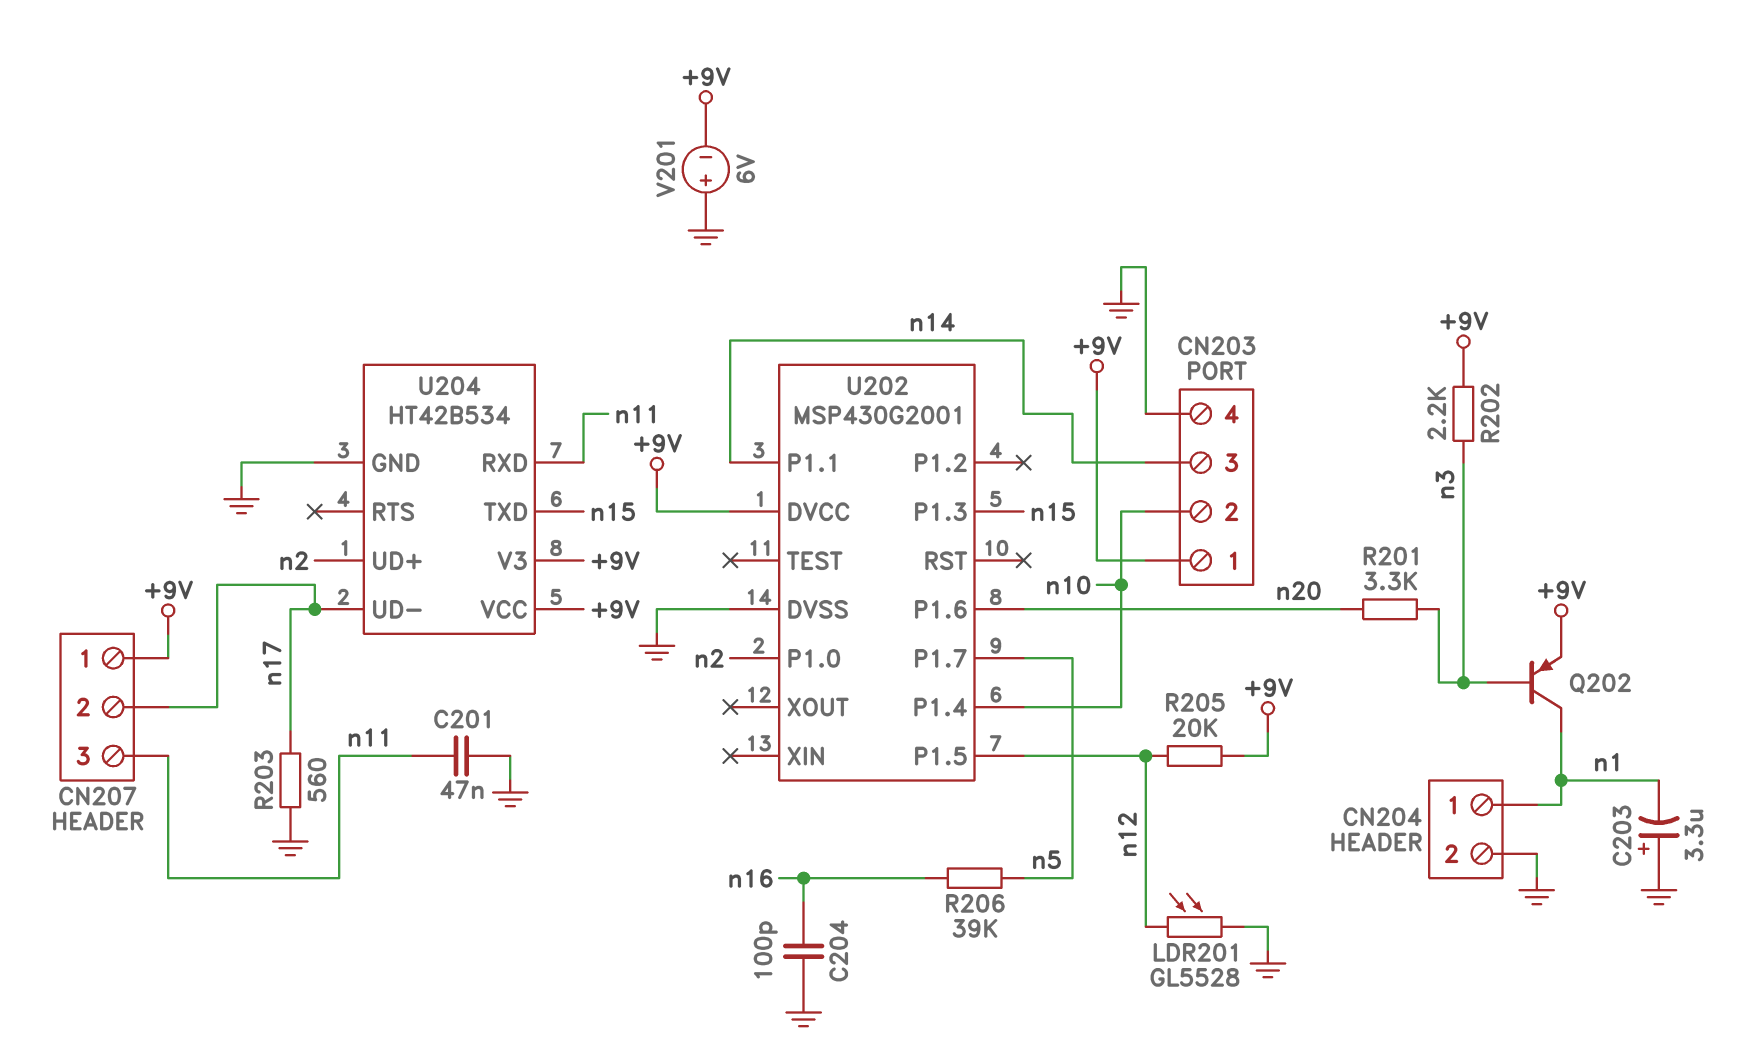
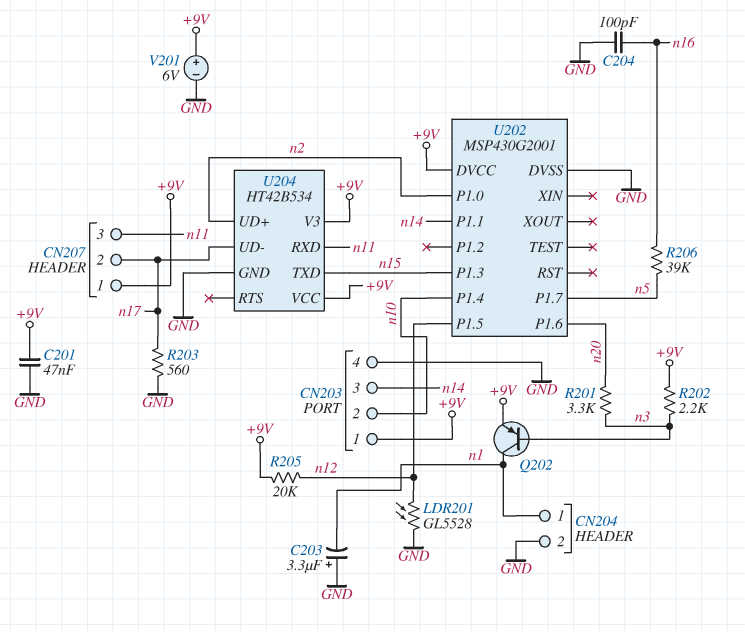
C201: 47nF (GND, n11) -> 47nF (+9V, GND)
V201: 6V (plus GND, minus +9V) -> 6V (plus +9V, minus GND)

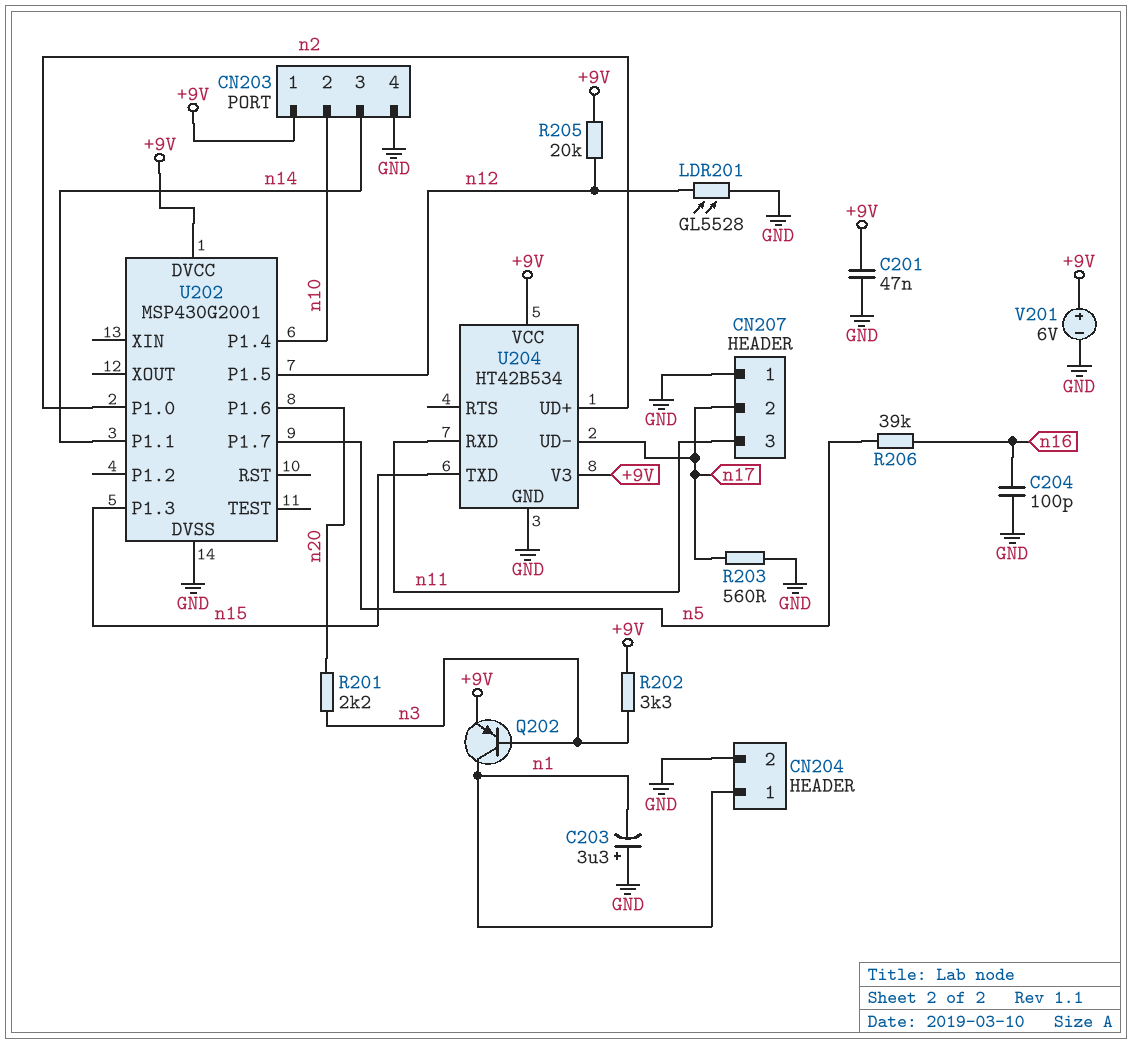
CN207 pin 1: +9V -> GND
R201: 3.3k (n3, n20) -> 2.2k (n3, n20)
R202: 2.2k (+9V, n3) -> 3.3k (+9V, n3)

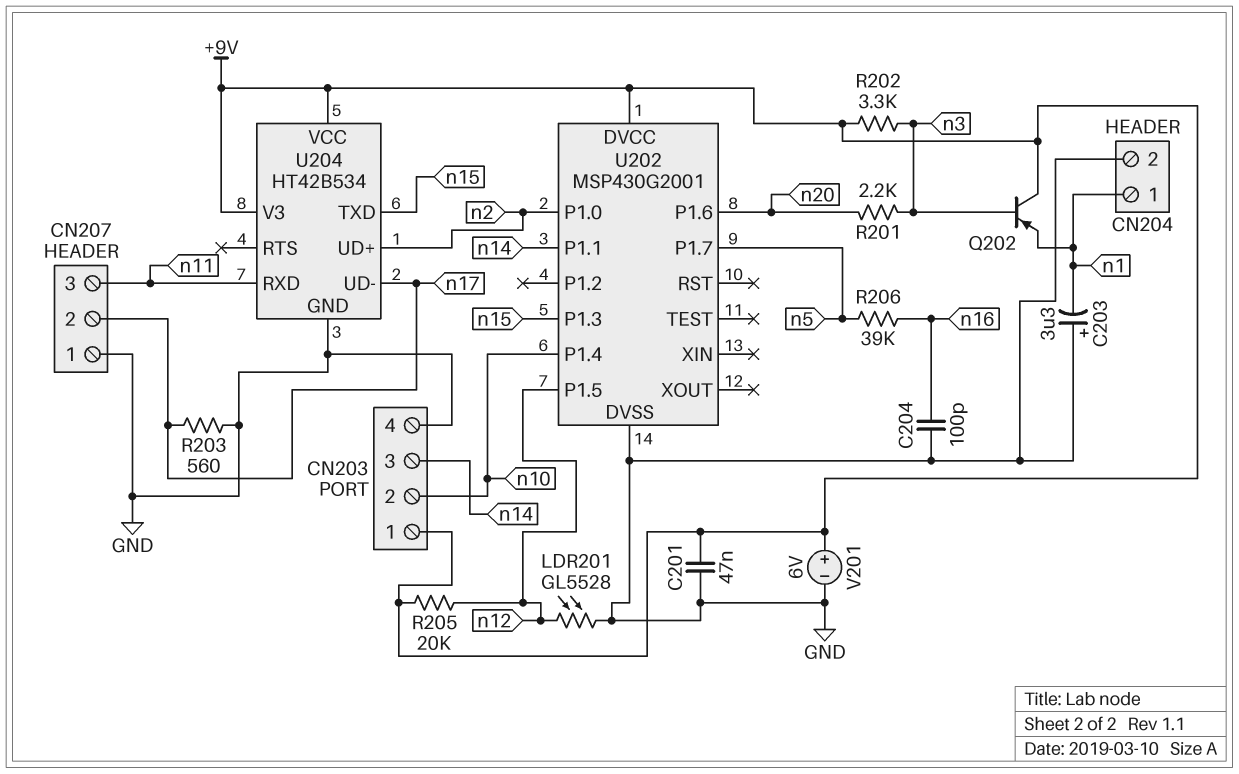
Q202: PNP (B n3, C n1, E +9V) -> PNP (B n3, C +9V, E n1)

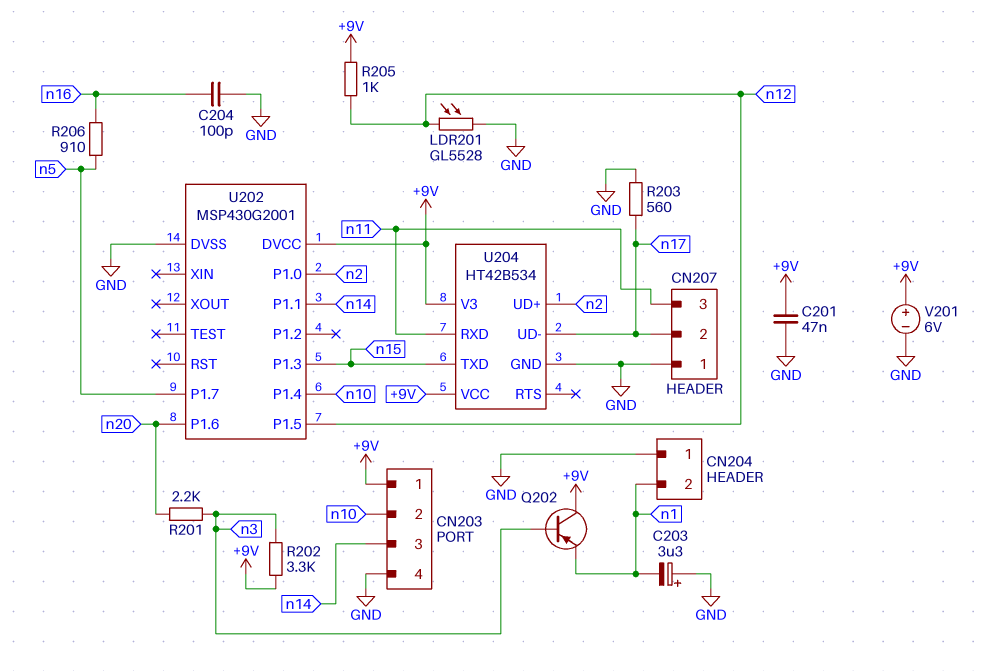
CN204 pin 1: n1 -> GND
CN204 pin 2: GND -> n1
R205: 20k (+9V, n12) -> 1k (+9V, n12)
R206: 39k (n5, n16) -> 910 (n5, n16)

